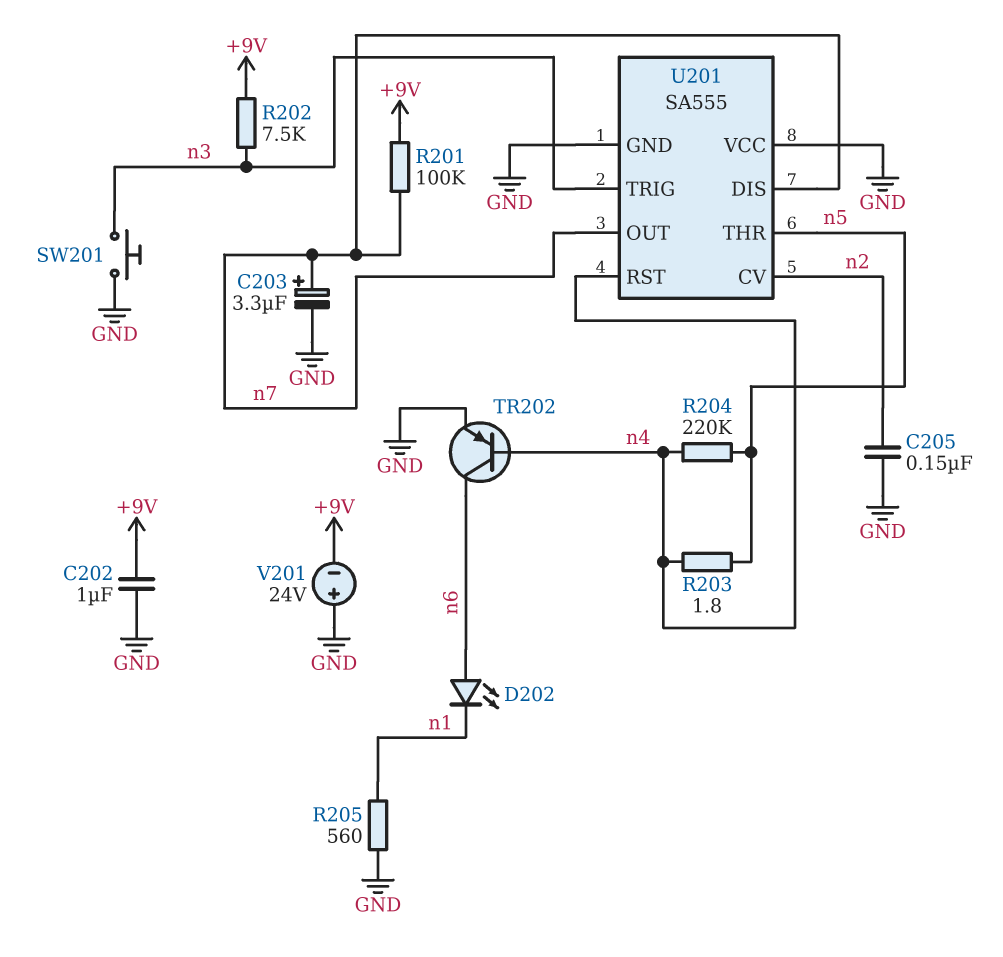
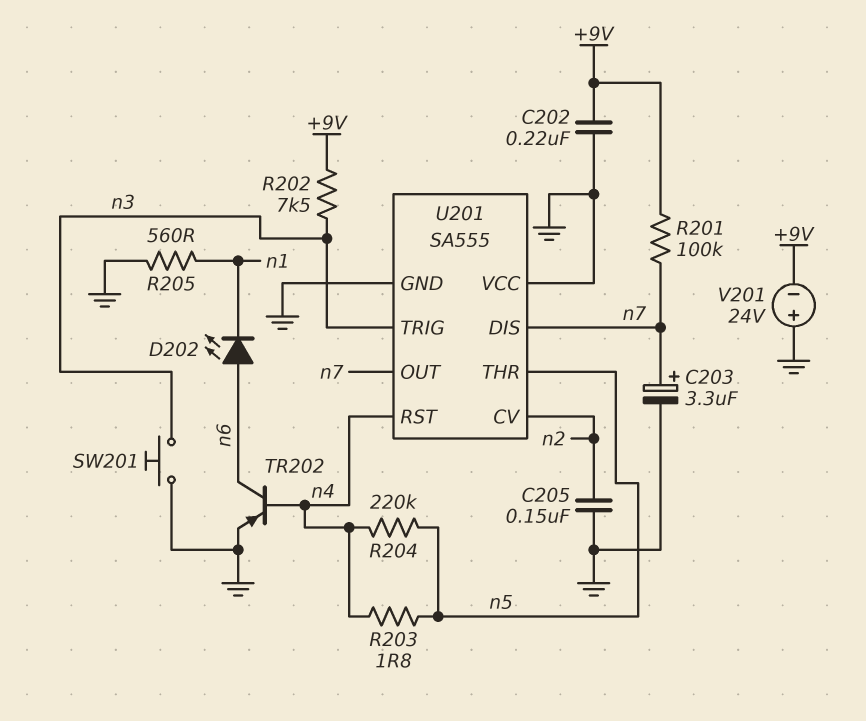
C202: 1uF (+9V, GND) -> 220nF (+9V, GND)

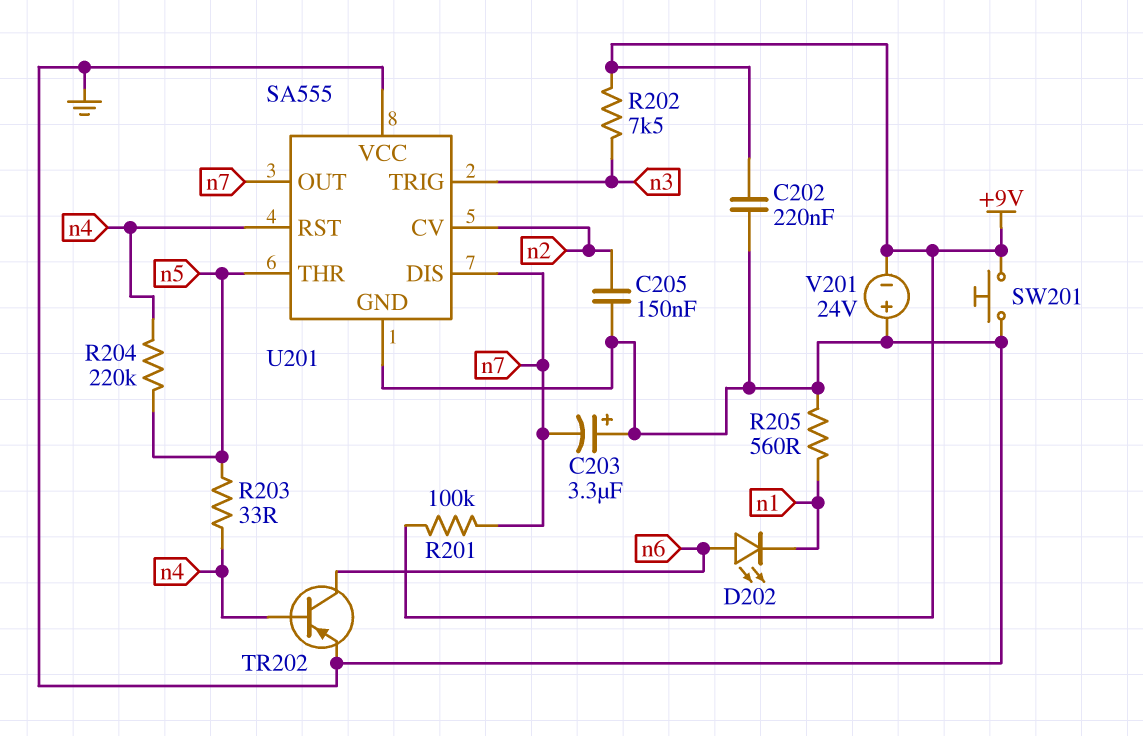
C203: 3.3uF (plus n7, minus GND) -> 3.3uF (plus GND, minus n7)
R203: 1.8 (n4, n5) -> 33 (n4, n5)
SW201: button (GND, n3) -> button (+9V, GND)

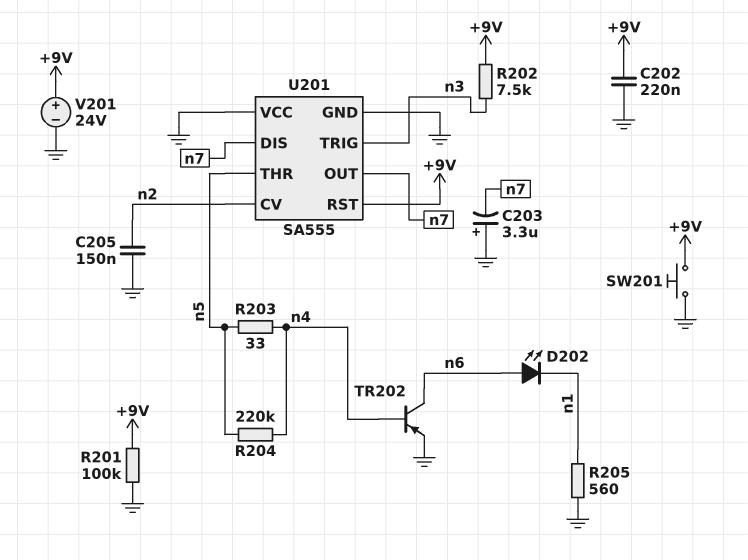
R201: 100k (+9V, n7) -> 100k (+9V, GND)
U201 pin RST: n4 -> +9V
V201: 24V (plus GND, minus +9V) -> 24V (plus +9V, minus GND)

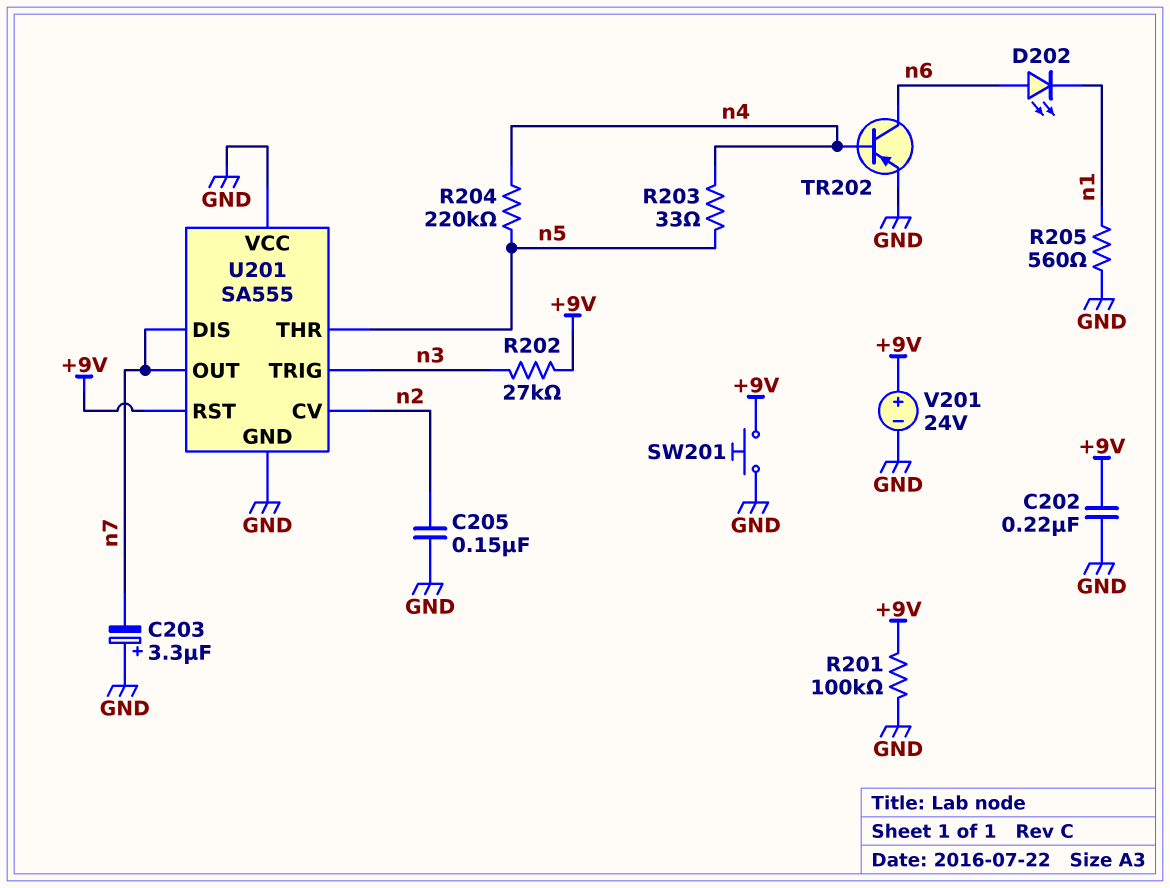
R202: 7.5k (+9V, n3) -> 27k (+9V, n3)

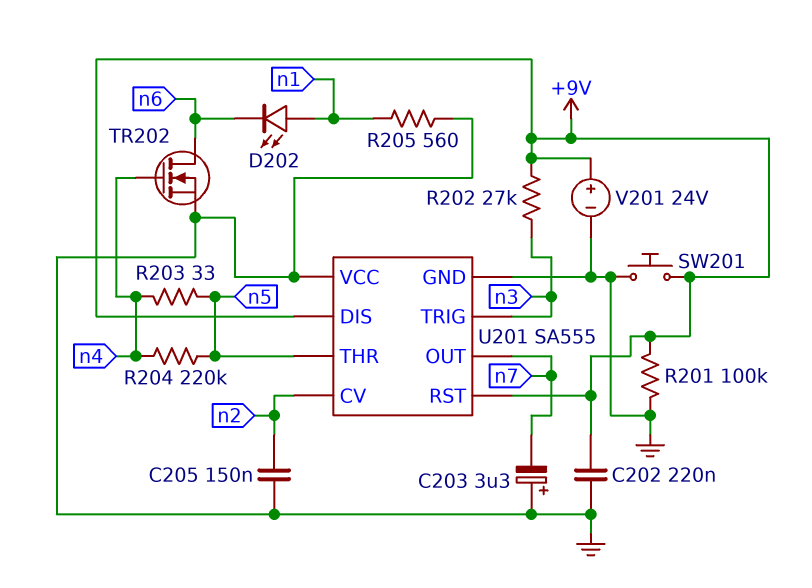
D202: LED (A n6, K n1) -> LED (A n1, K n6)
TR202: PNP (B n4, C n6, E GND) -> NMOS (G n4, D n6, S GND)
U201 pin DIS: n7 -> +9V

